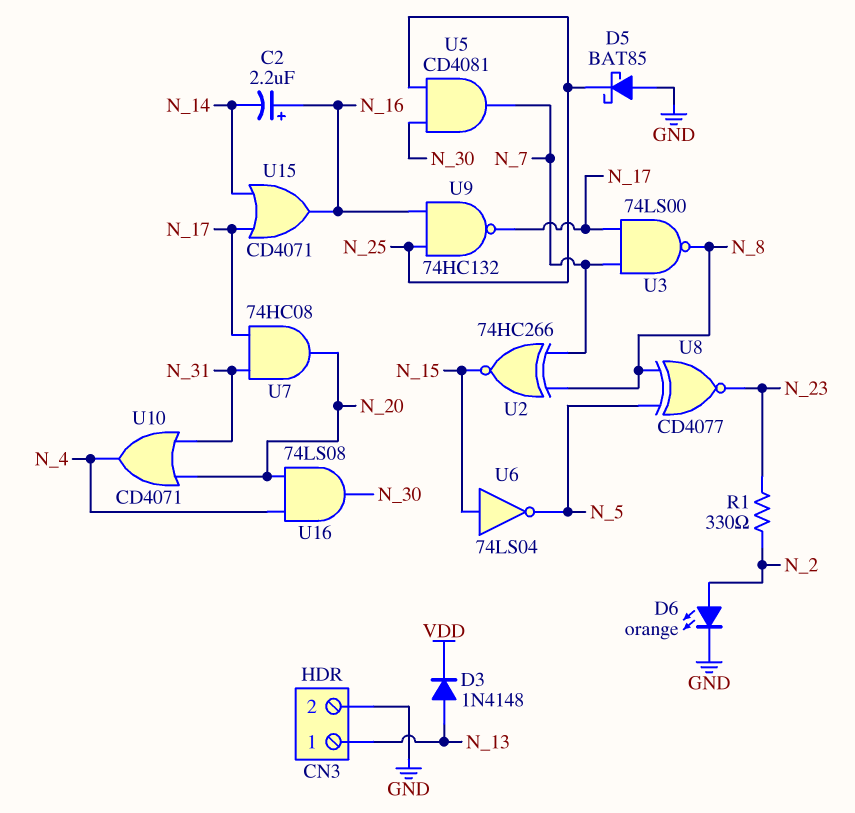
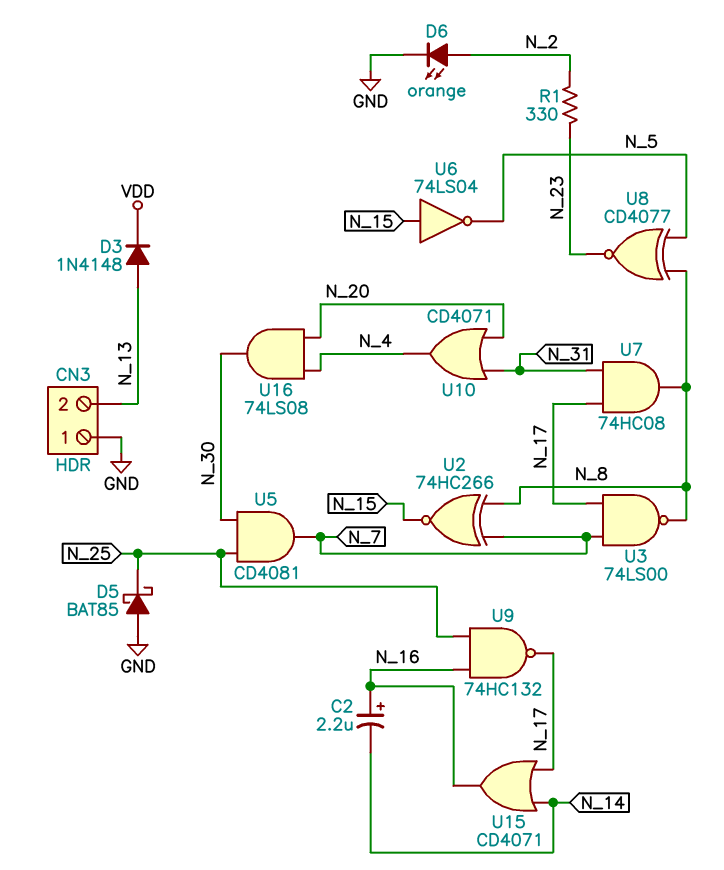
CN3 pin 1: N_13 -> GND
CN3 pin 2: GND -> N_13
U7: AND 74HC08 (in N_17, in N_31, out N_20) -> AND 74HC08 (in N_17, in N_31, out N_8)

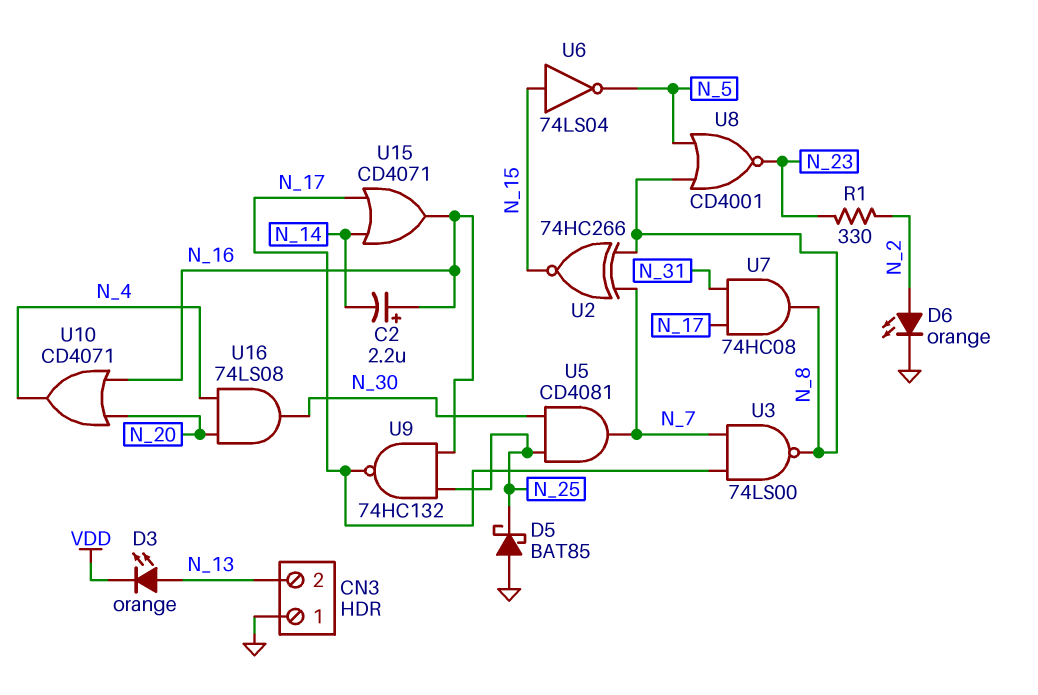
D3: diode 1N4148 (A N_13, K VDD) -> LED orange (A N_13, K VDD)
U8: XNOR CD4077 (in N_5, in N_8, out N_23) -> NOR CD4001 (in N_5, in N_8, out N_23)
U10: OR CD4071 (in N_20, in N_31, out N_4) -> OR CD4071 (in N_16, in N_20, out N_4)

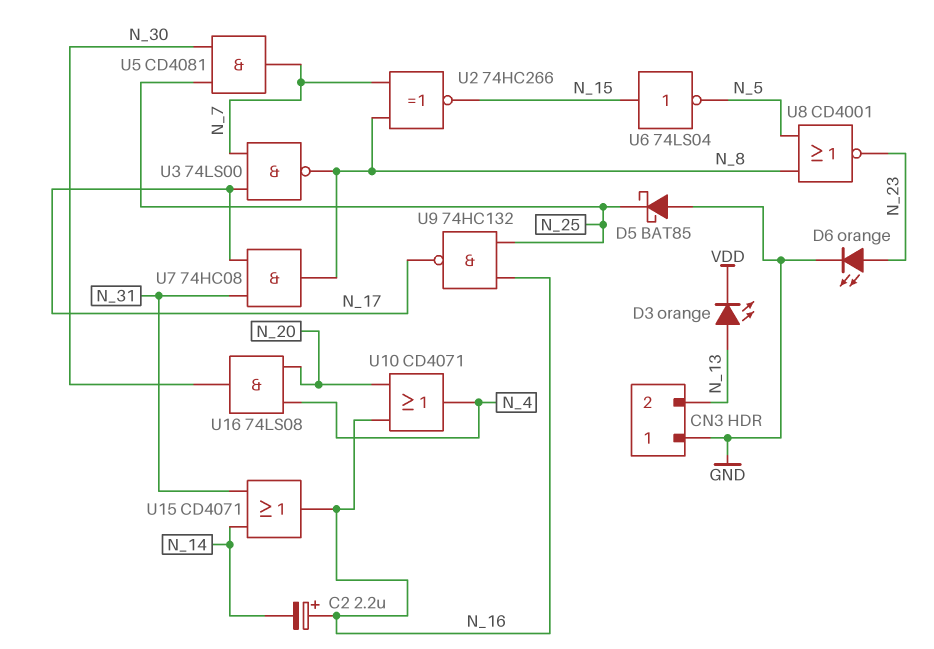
D6: LED orange (A N_2, K GND) -> LED orange (A N_23, K GND)
R1: 330 (N_2, N_23) -> none
U15: OR CD4071 (in N_14, in N_17, out N_16) -> OR CD4071 (in N_14, in N_31, out N_16)

